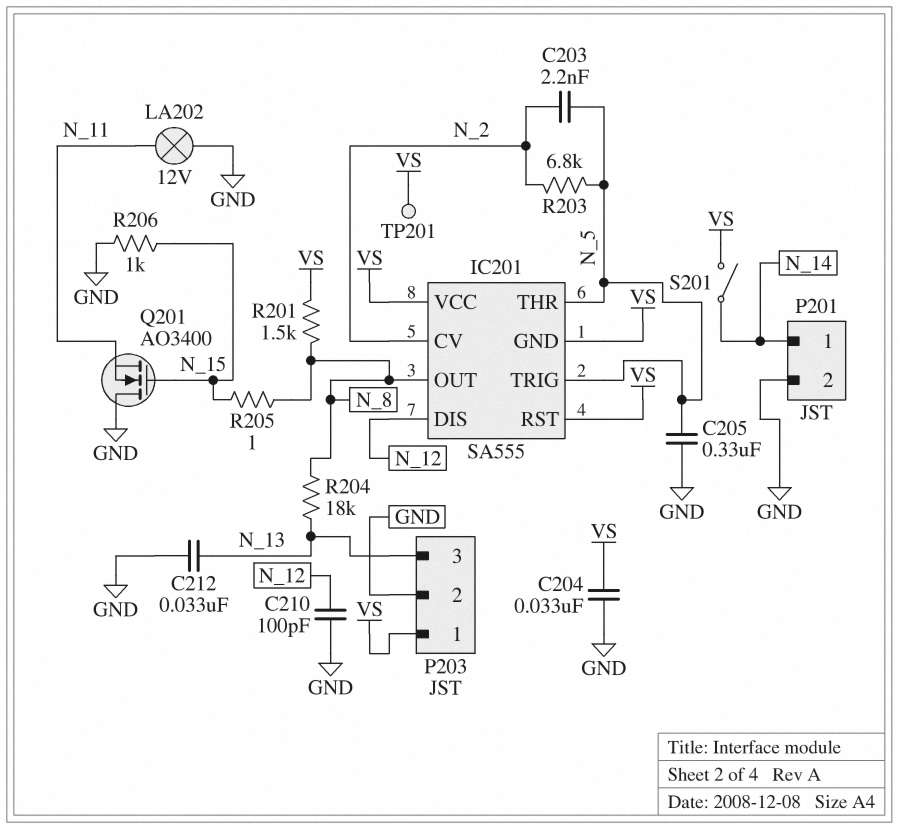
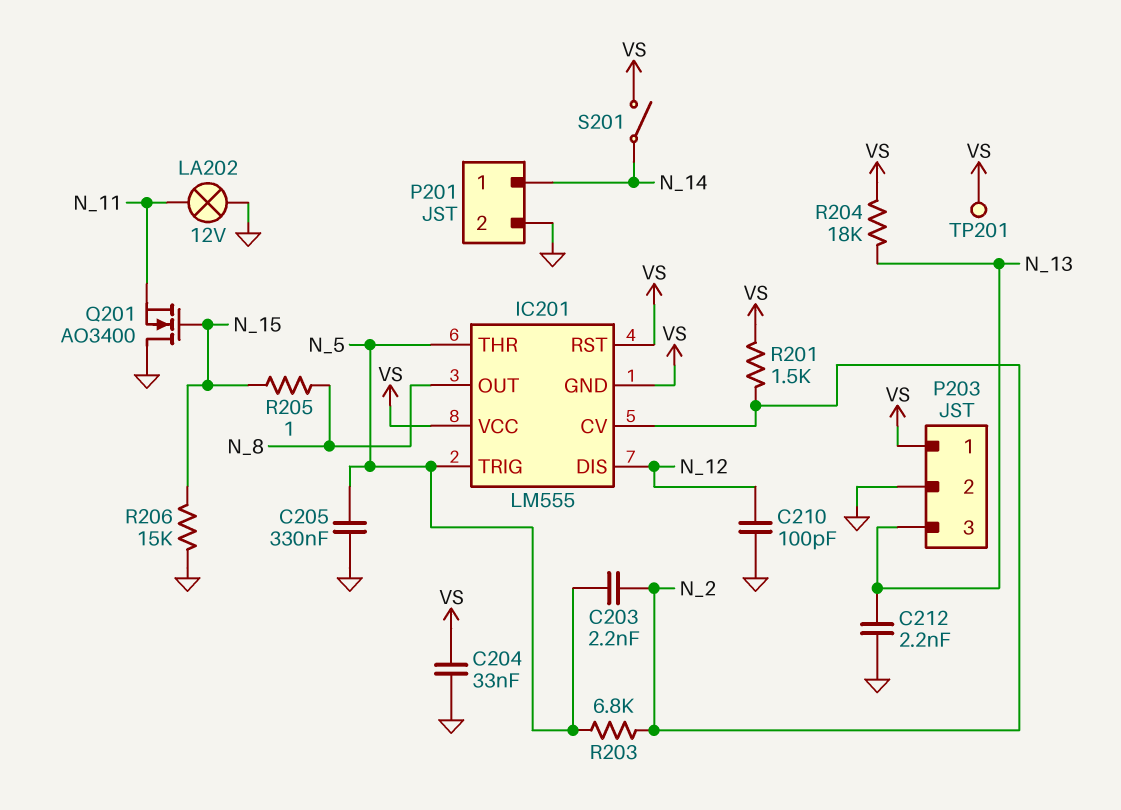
C212: 33nF (GND, N_13) -> 2.2nF (GND, N_13)
IC201: SA555 -> LM555
R201: 1.5k (N_8, VS) -> 1.5k (N_2, VS)
R204: 18k (N_8, N_13) -> 18k (N_13, VS)
R206: 1k (GND, N_15) -> 15k (GND, N_15)

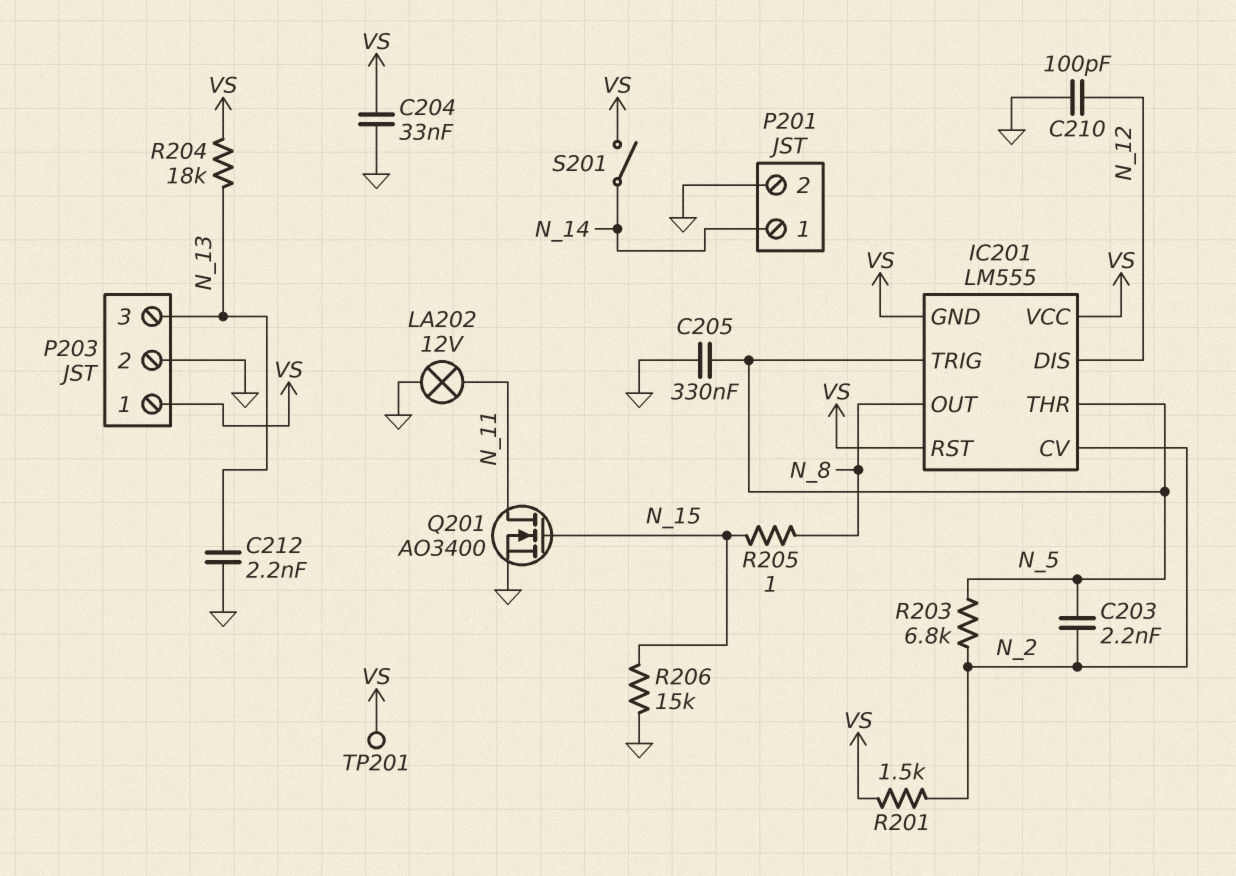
Q201: NMOS AO3400 (G N_15, D GND, S N_11) -> NMOS AO3400 (G N_15, D N_11, S GND)

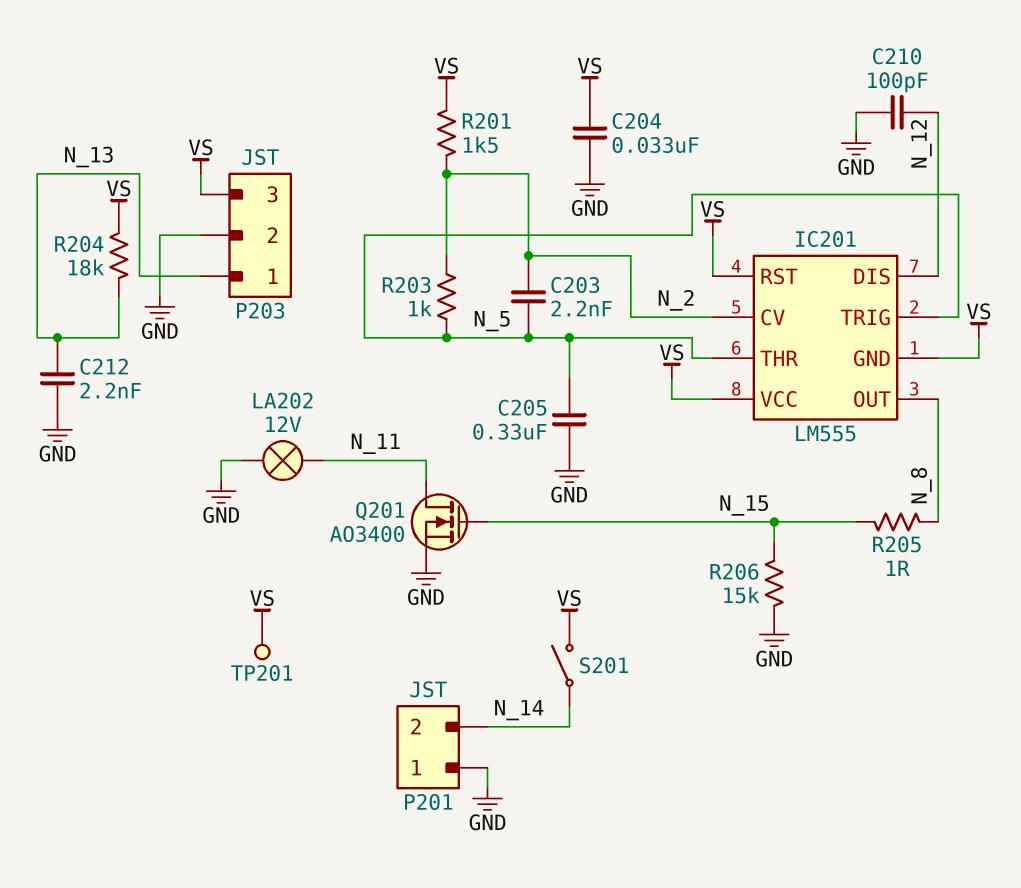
P201 pin 1: N_14 -> GND
P201 pin 2: GND -> N_14
P203 pin 1: VS -> N_13
P203 pin 3: N_13 -> VS
R203: 6.8k (N_2, N_5) -> 1k (N_2, N_5)

